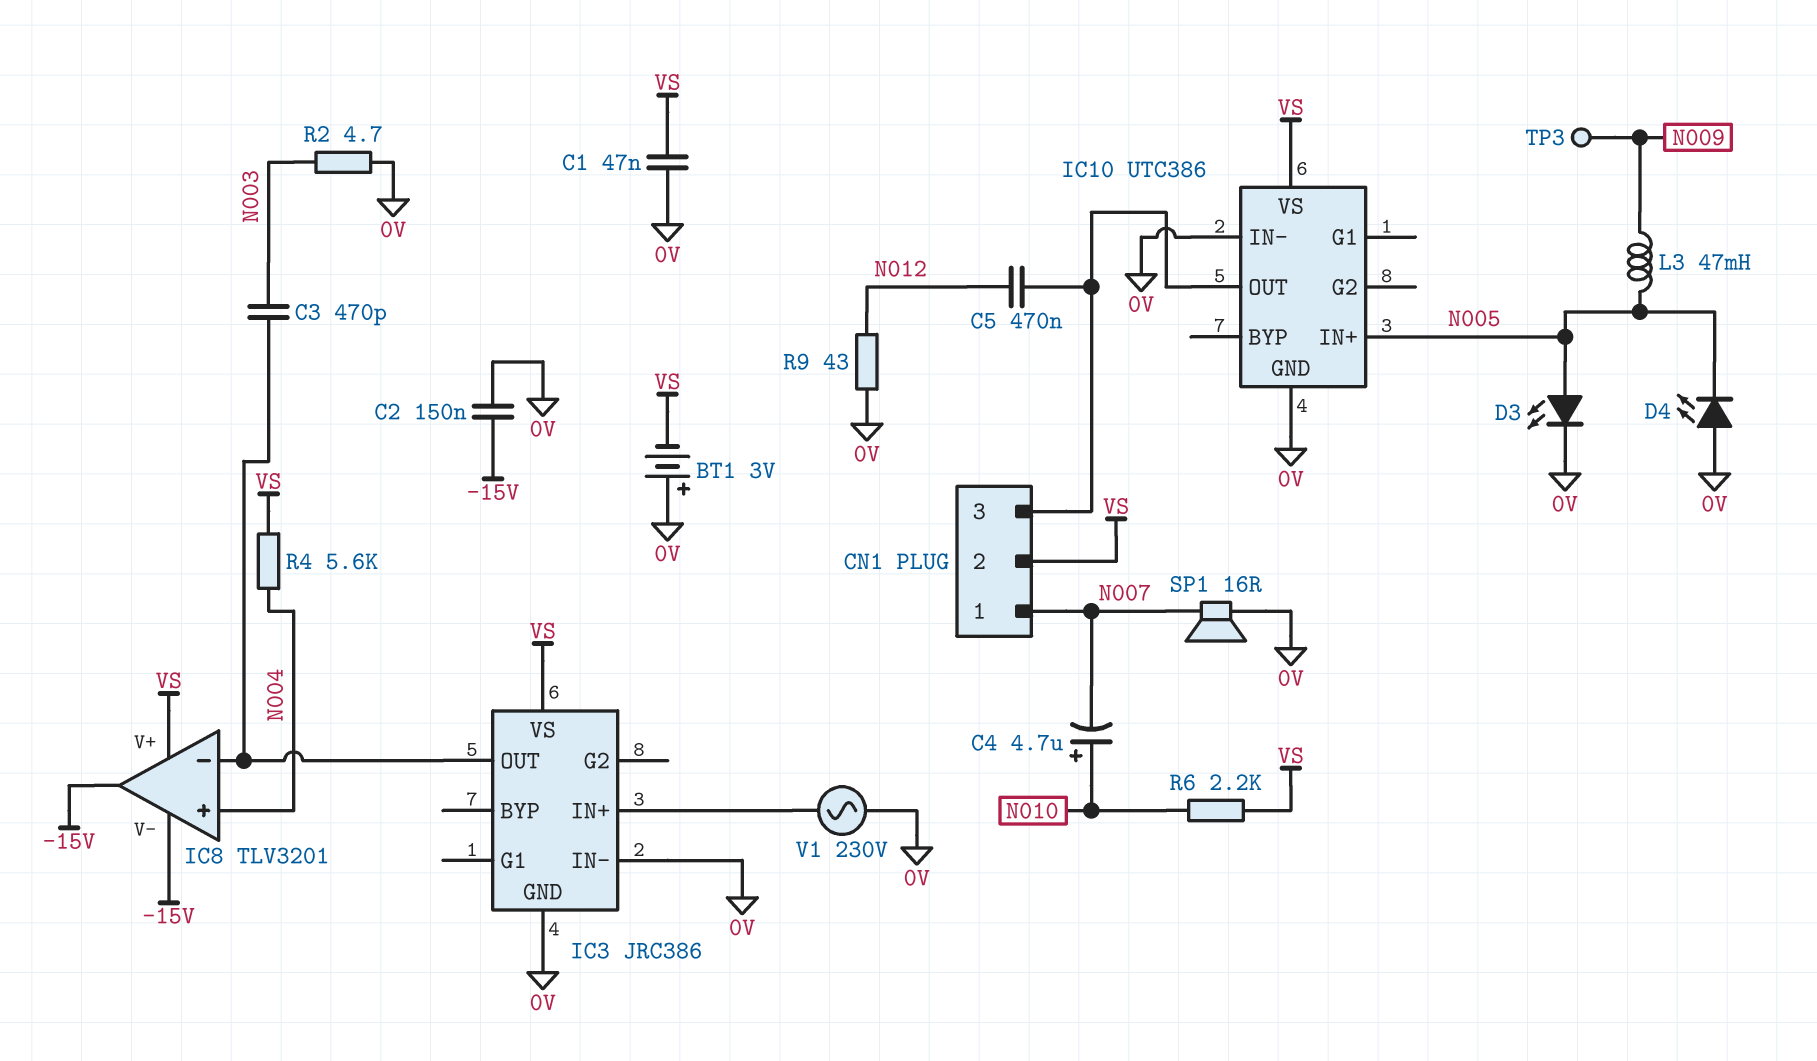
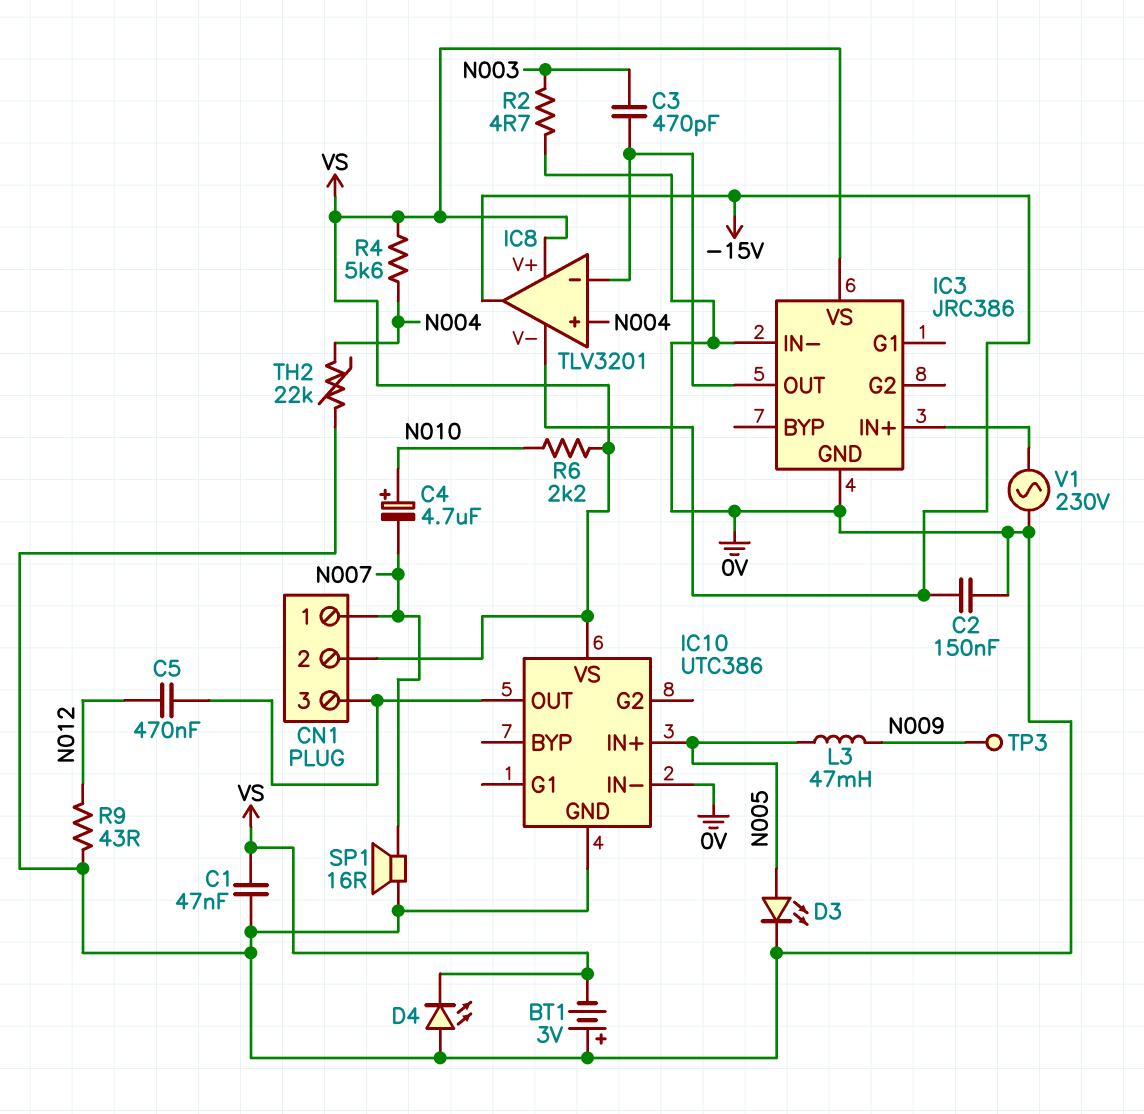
D4: LED (A 0V, K N005) -> LED (A 0V, K VS)
TH2: none -> 22k (0V, N004)

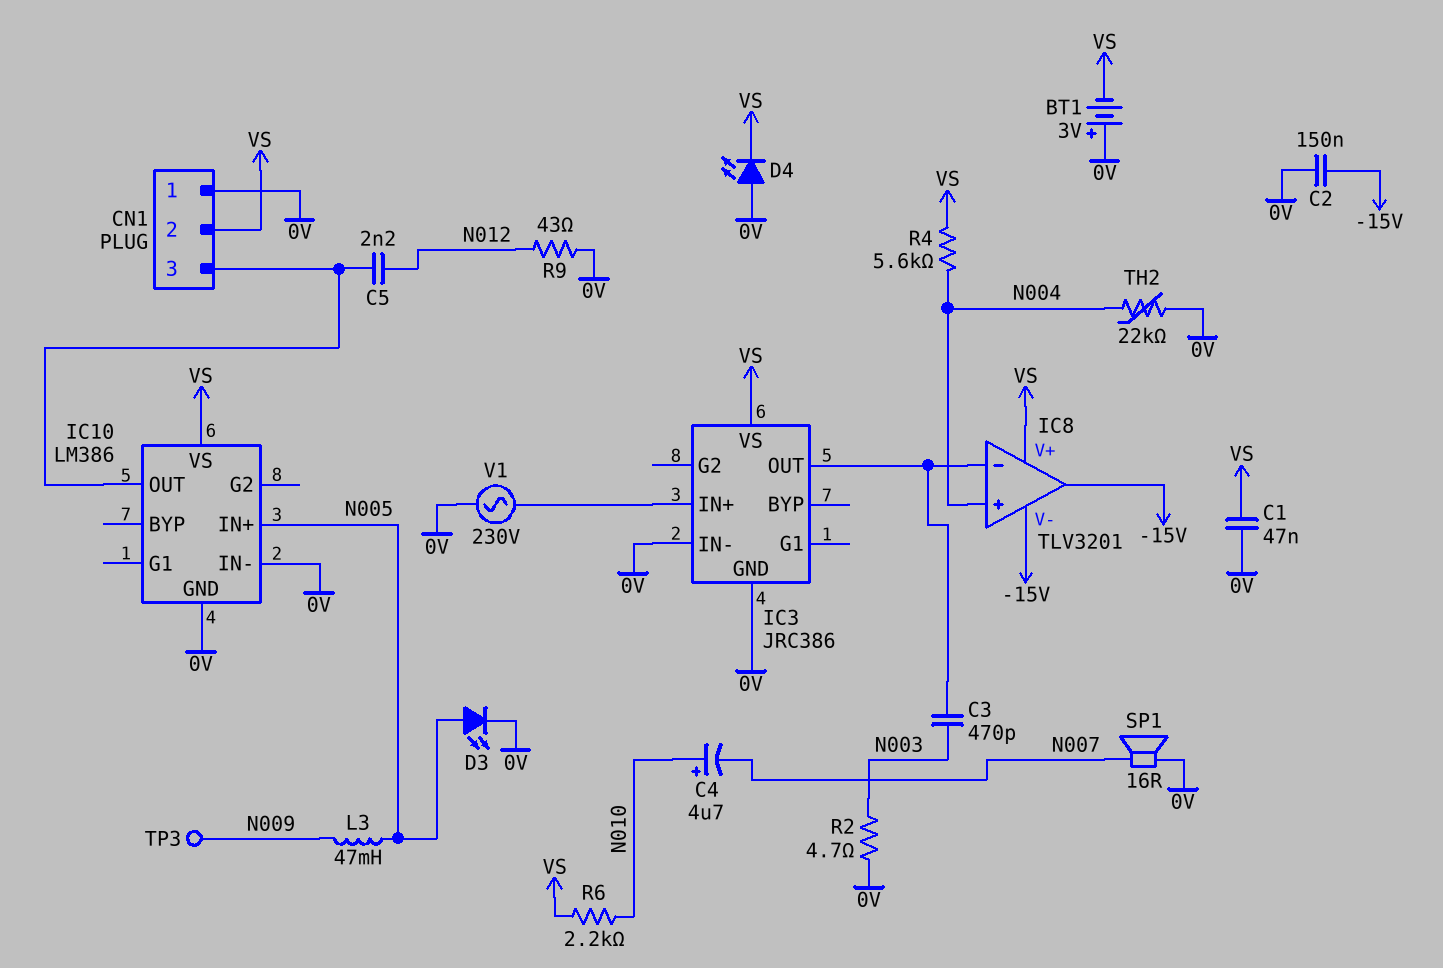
C5: 470nF (CN1/3, N012) -> 2.2nF (CN1/3, N012)
CN1 pin 1: N007 -> 0V
IC10: UTC386 -> LM386

